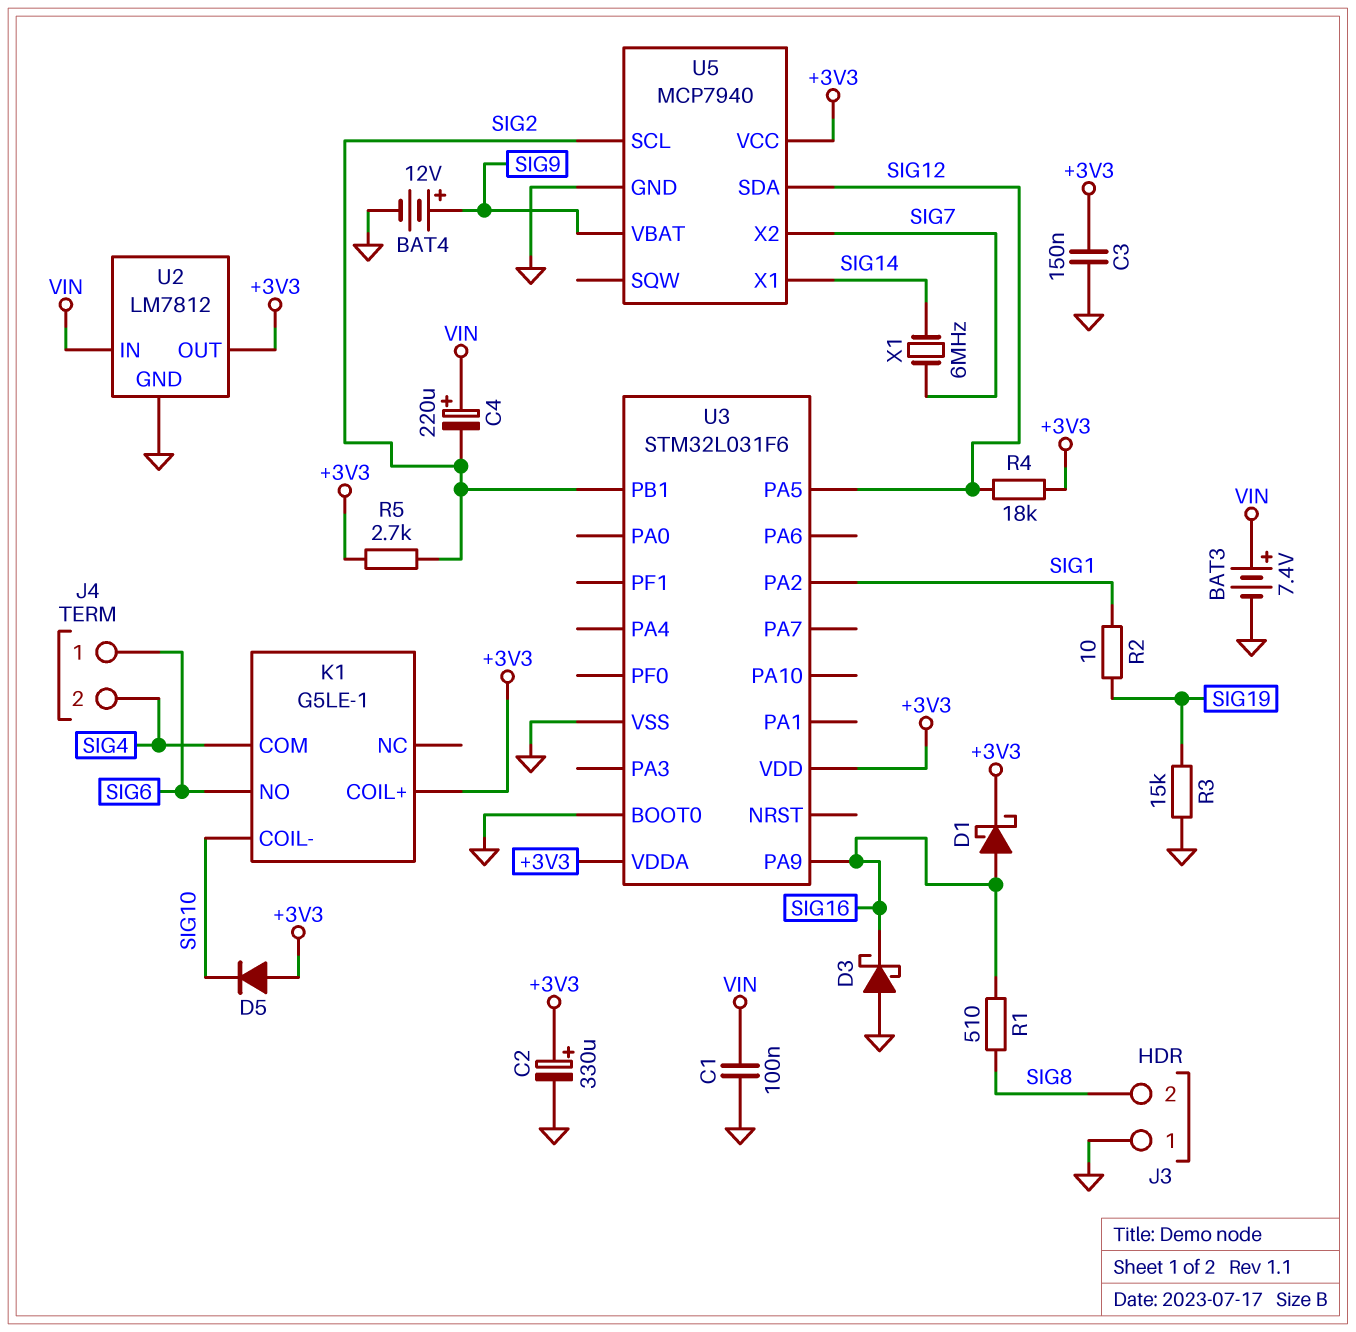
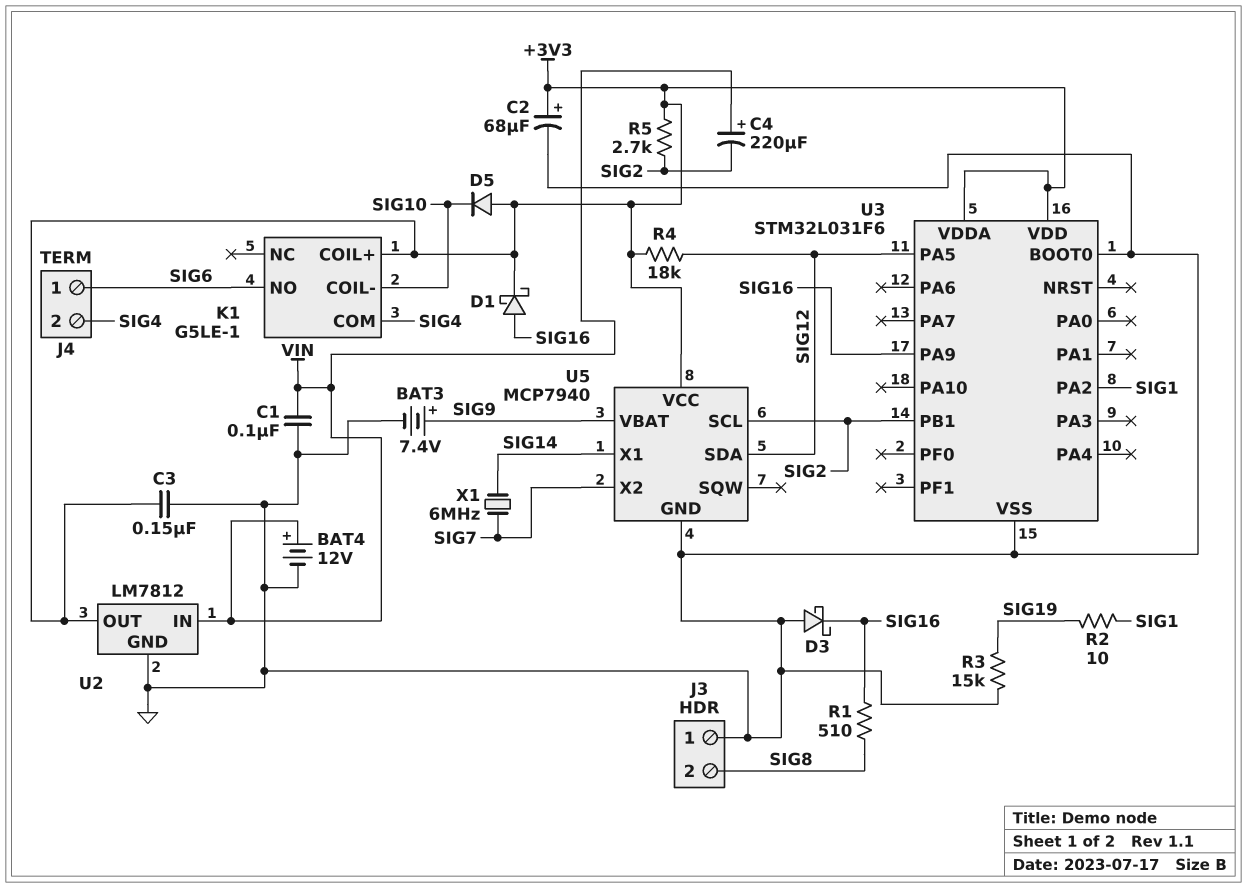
BAT3: 7.4V (plus VIN, minus GND) -> 7.4V (plus SIG9, minus GND)
BAT4: 12V (plus SIG9, minus GND) -> 12V (plus VIN, minus GND)
C2: 330uF (plus +3V3, minus GND) -> 68uF (plus +3V3, minus GND)

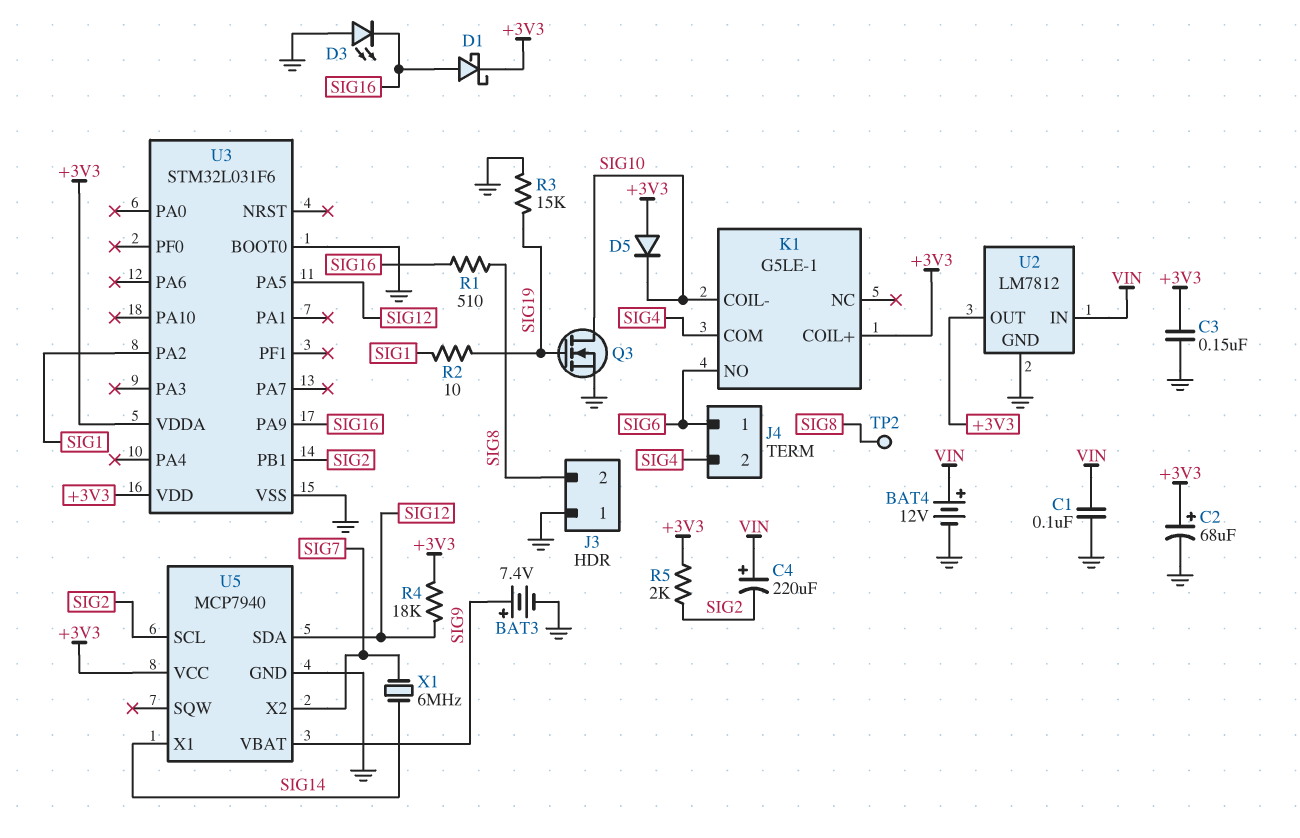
D3: schottky (A GND, K SIG16) -> LED (A GND, K SIG16)
Q3: none -> NMOS (G SIG19, D SIG10, S GND)
R5: 2.7k (+3V3, SIG2) -> 2k (+3V3, SIG2)
TP2: none -> test point (SIG8)

